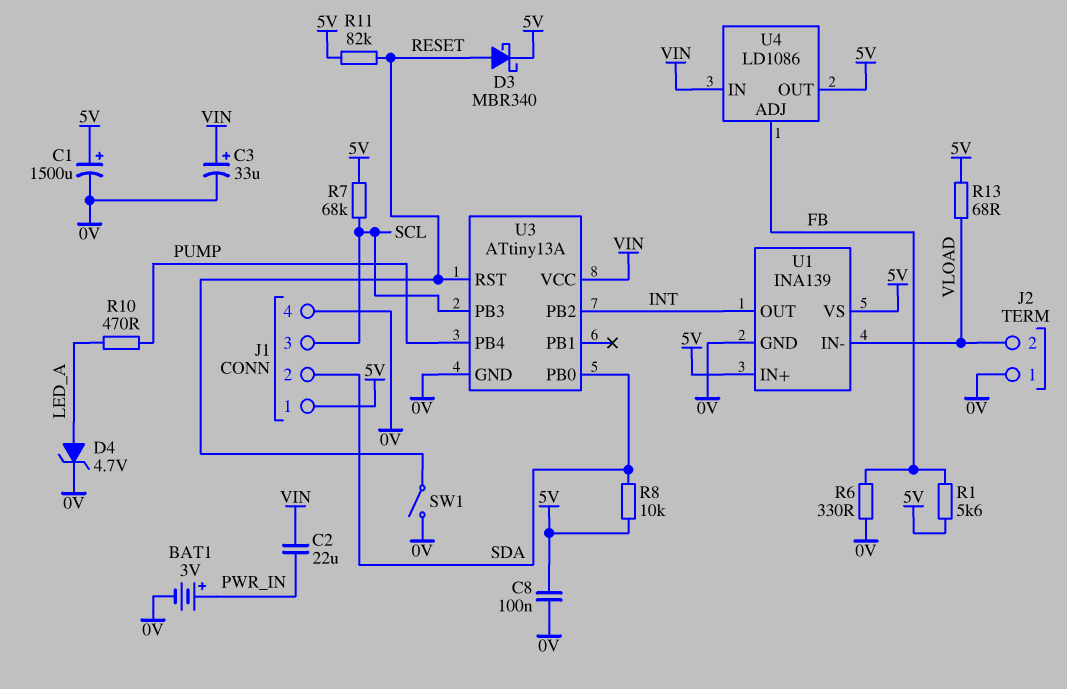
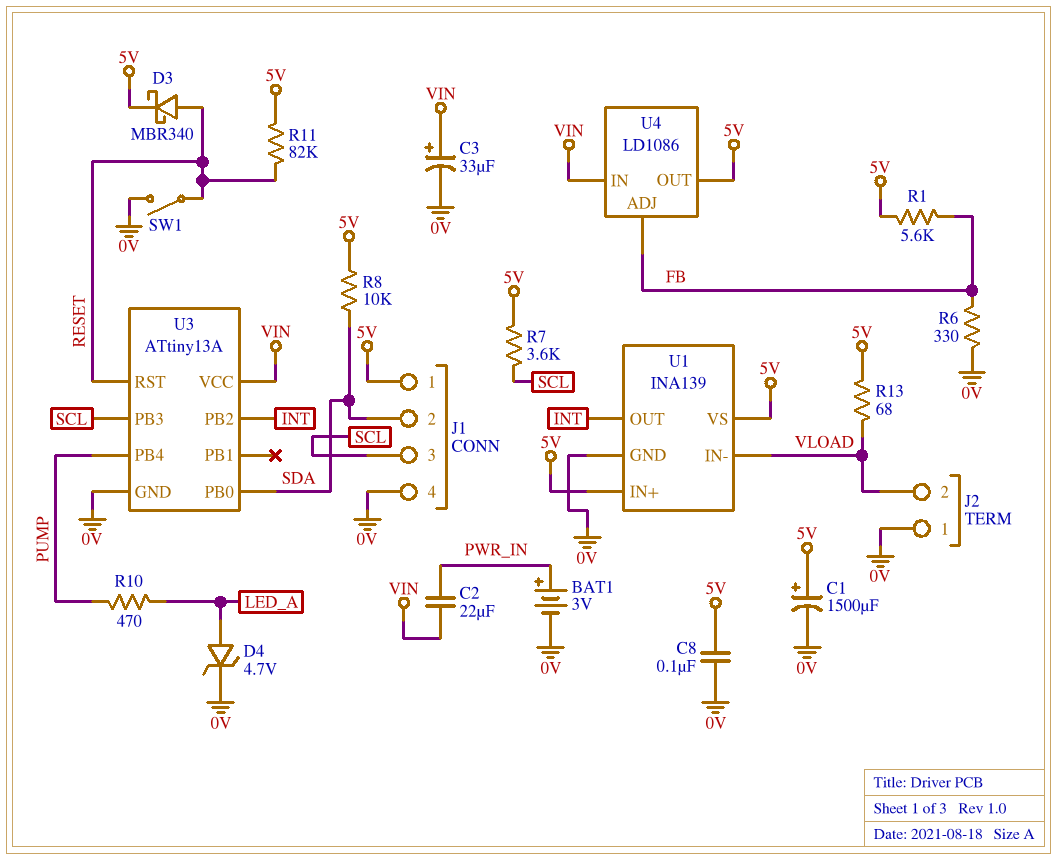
R7: 68k (5V, SCL) -> 3.6k (5V, SCL)

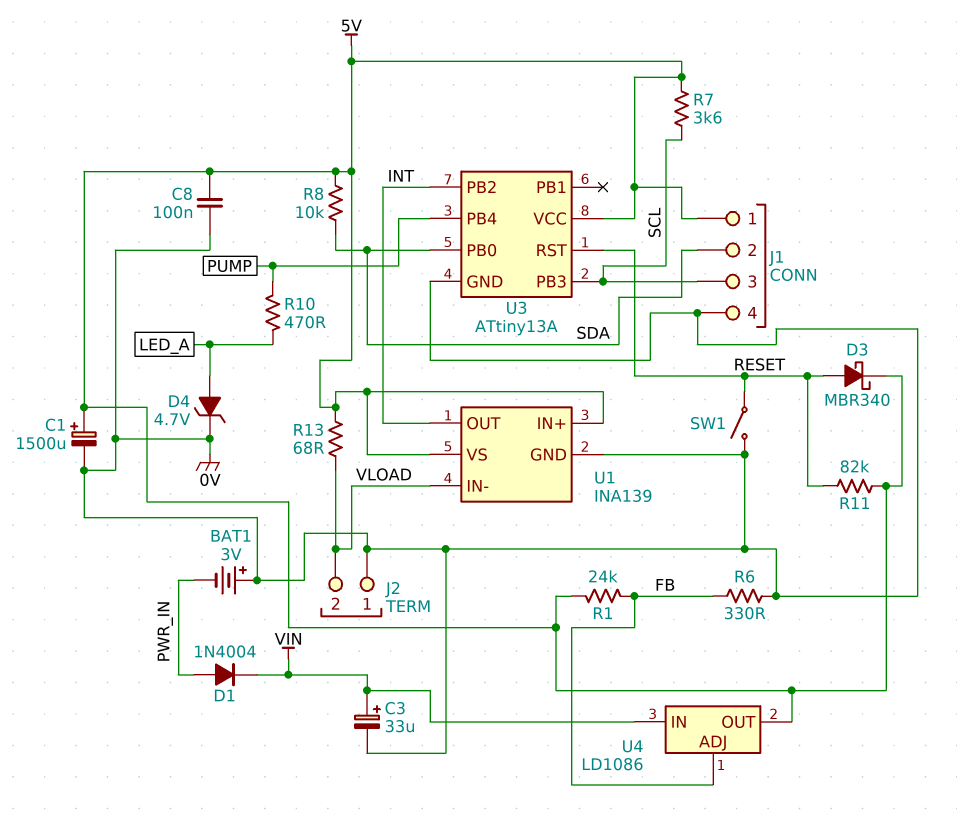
BAT1: 3V (plus PWR_IN, minus 0V) -> 3V (plus 0V, minus PWR_IN)
C2: 22uF (PWR_IN, VIN) -> none
D1: none -> diode 1N4004 (A PWR_IN, K VIN)
R1: 5.6k (5V, FB) -> 24k (5V, FB)
U3 pin VCC: VIN -> 5V

